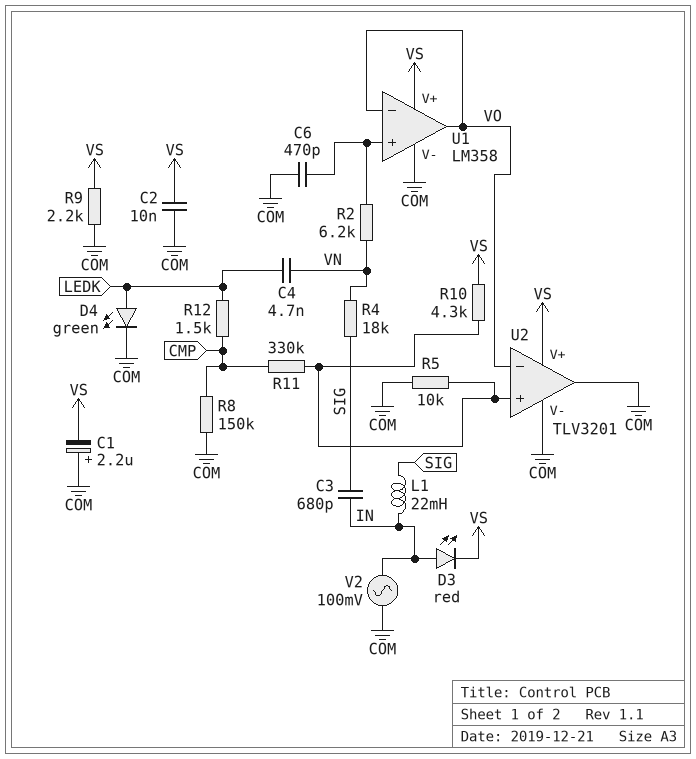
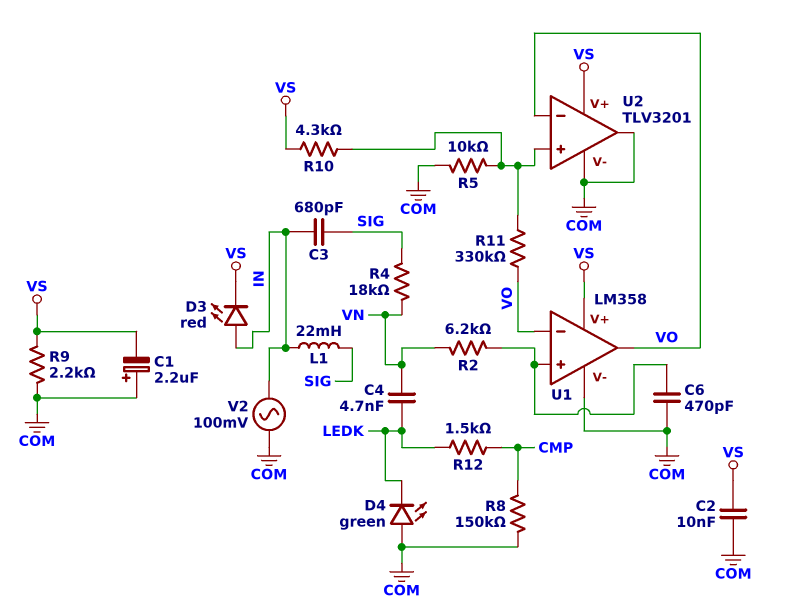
D4: LED green (A LEDK, K COM) -> LED green (A COM, K LEDK)
R11: 330k (CMP, U2/in+) -> 330k (U2/in+, VO)

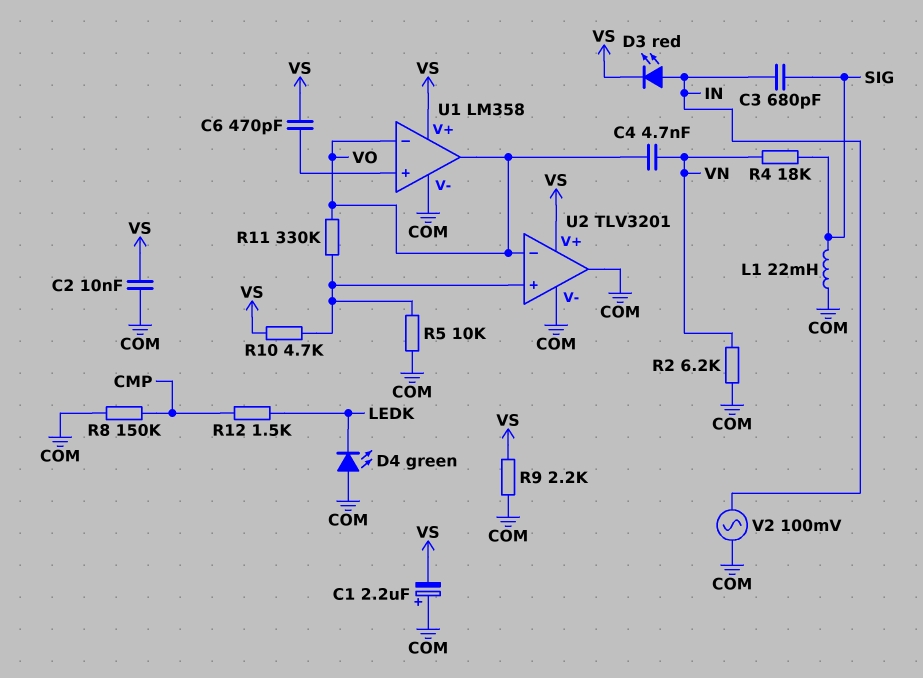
C4: 4.7nF (LEDK, VN) -> 4.7nF (VN, VO)
C6: 470pF (COM, U1/in+) -> 470pF (U1/in+, VS)
L1: 22mH (IN, SIG) -> 22mH (COM, SIG)
R2: 6.2k (U1/in+, VN) -> 6.2k (COM, VN)
R10: 4.3k (U2/in+, VS) -> 4.7k (U2/in+, VS)

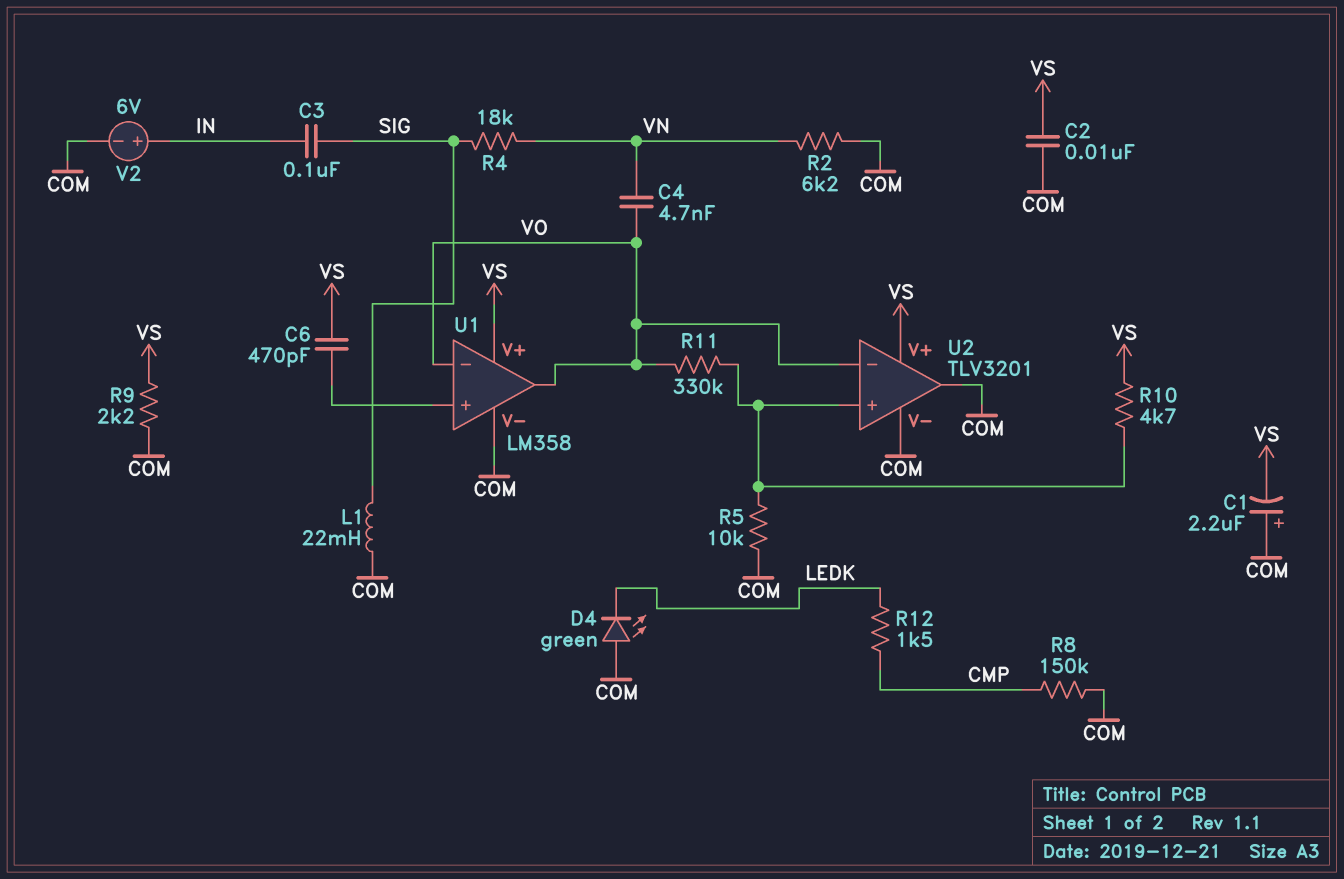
C3: 680pF (IN, SIG) -> 100nF (IN, SIG)
D3: LED red (A IN, K VS) -> none
V2: AC 100mV (COM, IN) -> 6V (plus IN, minus COM)

